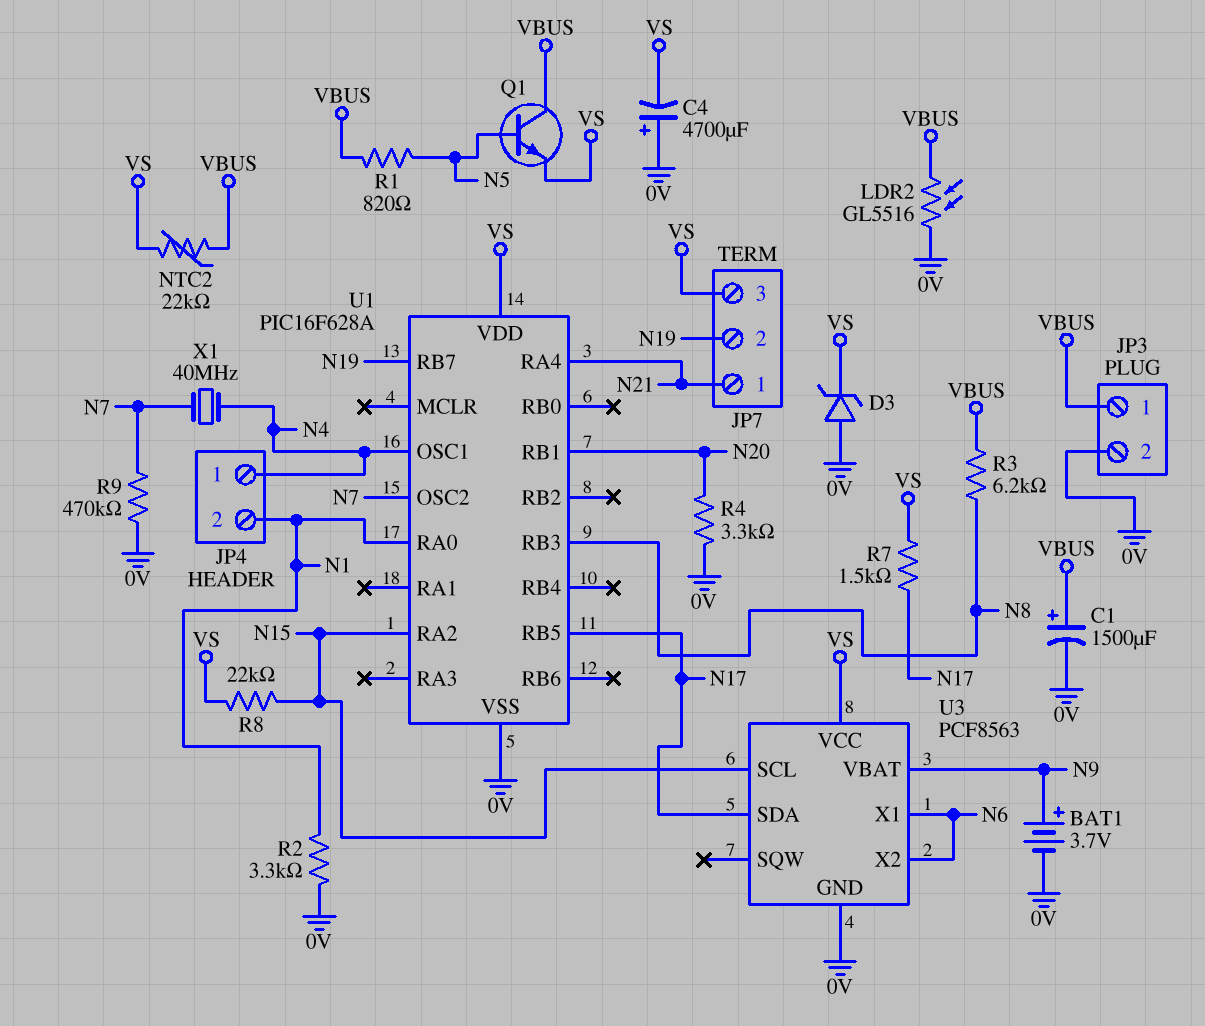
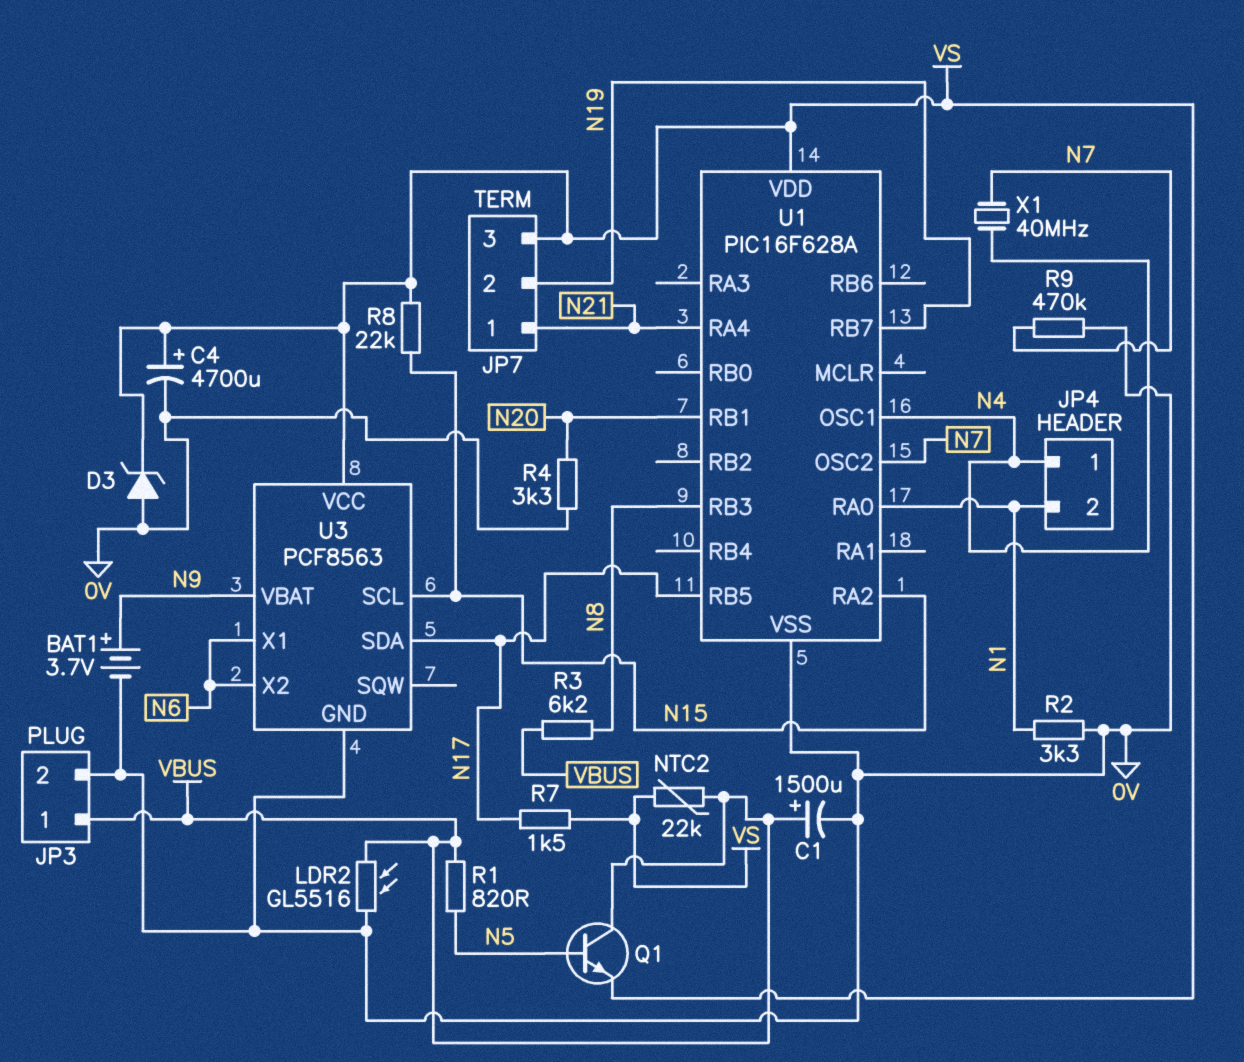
C4: 4700uF (plus 0V, minus VS) -> 4700uF (plus VS, minus 0V)

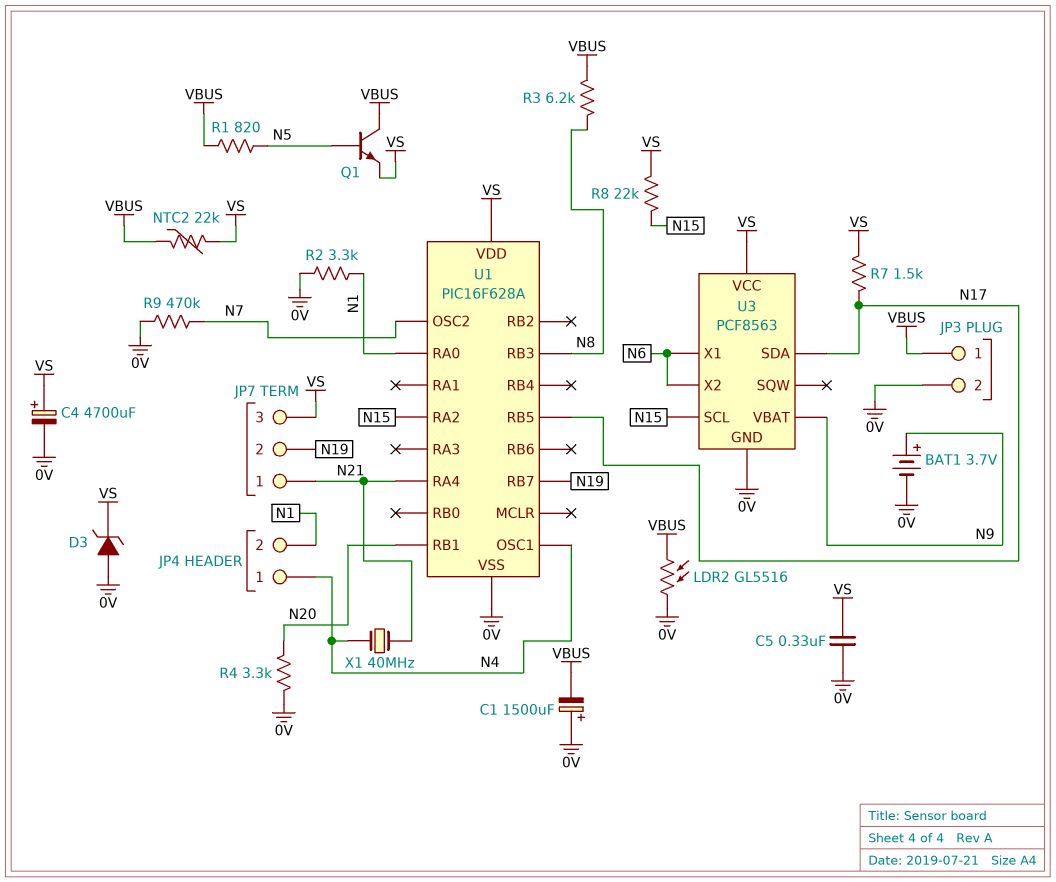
C1: 1500uF (plus VBUS, minus 0V) -> 1500uF (plus 0V, minus VBUS)
C5: none -> 330nF (0V, VS)
X1: 40MHz (N4, N7) -> 40MHz (N4, N21)

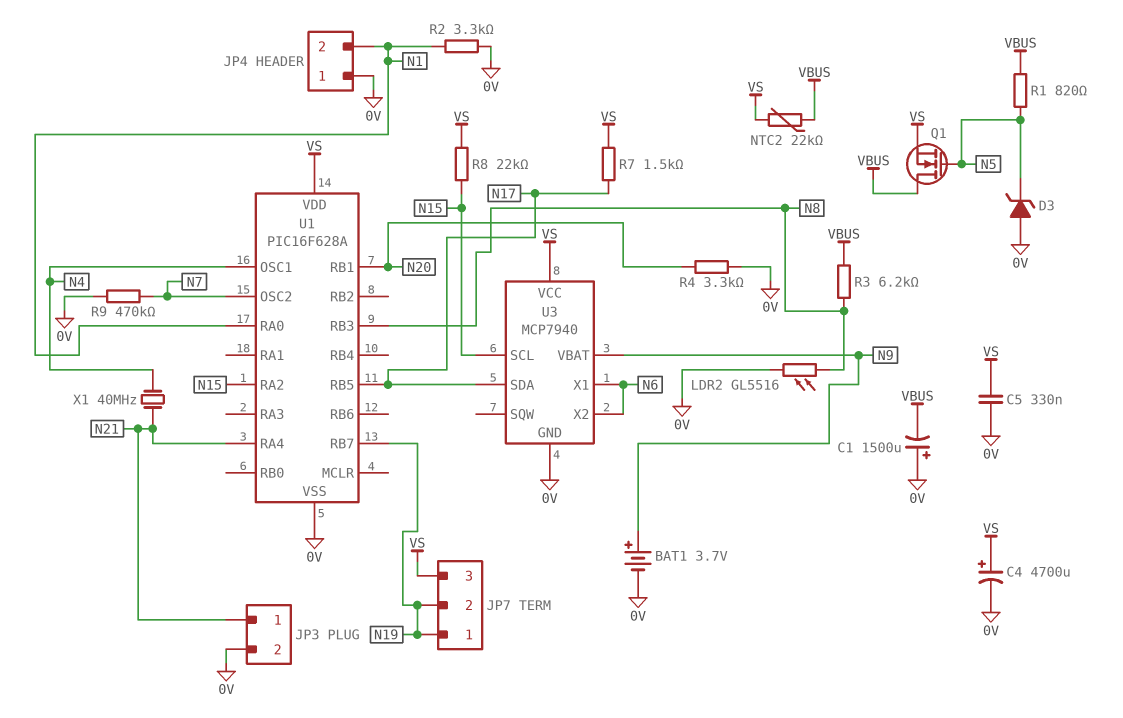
D3: zener (A 0V, K VS) -> zener (A 0V, K N5)
JP3 pin 1: VBUS -> N21
JP4 pin 1: N4 -> 0V
JP7 pin 1: N21 -> N19
LDR2: GL5516 (0V, VBUS) -> GL5516 (0V, N8)
Q1: NPN (B N5, C VBUS, E VS) -> NMOS (G N5, D VBUS, S VS)
U3: PCF8563 -> MCP7940

